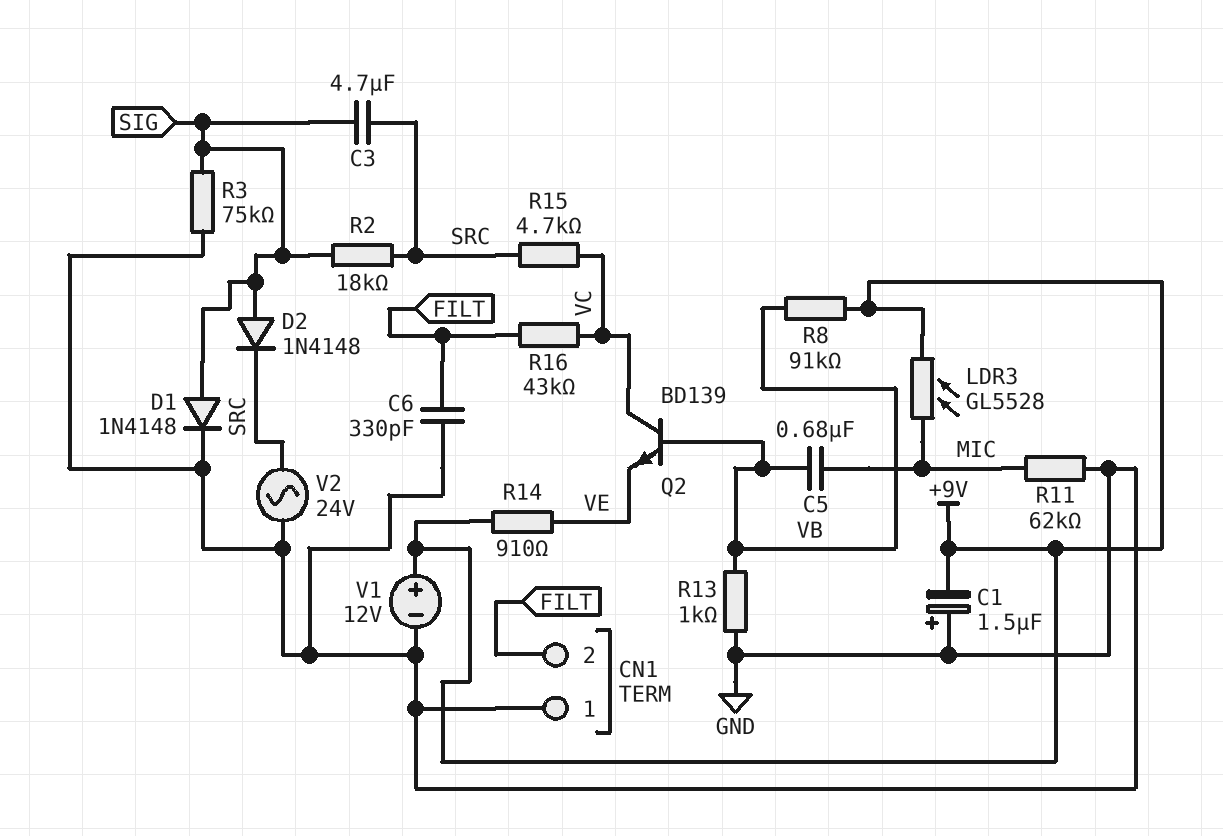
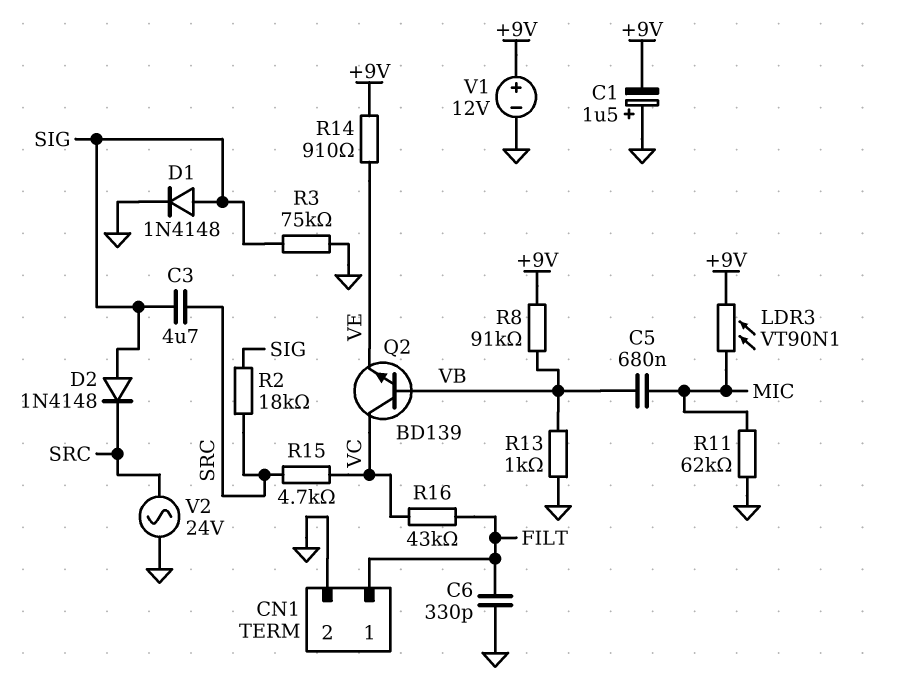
CN1 pin 1: GND -> FILT
CN1 pin 2: FILT -> GND
LDR3: GL5528 (+9V, MIC) -> VT90N1 (+9V, MIC)

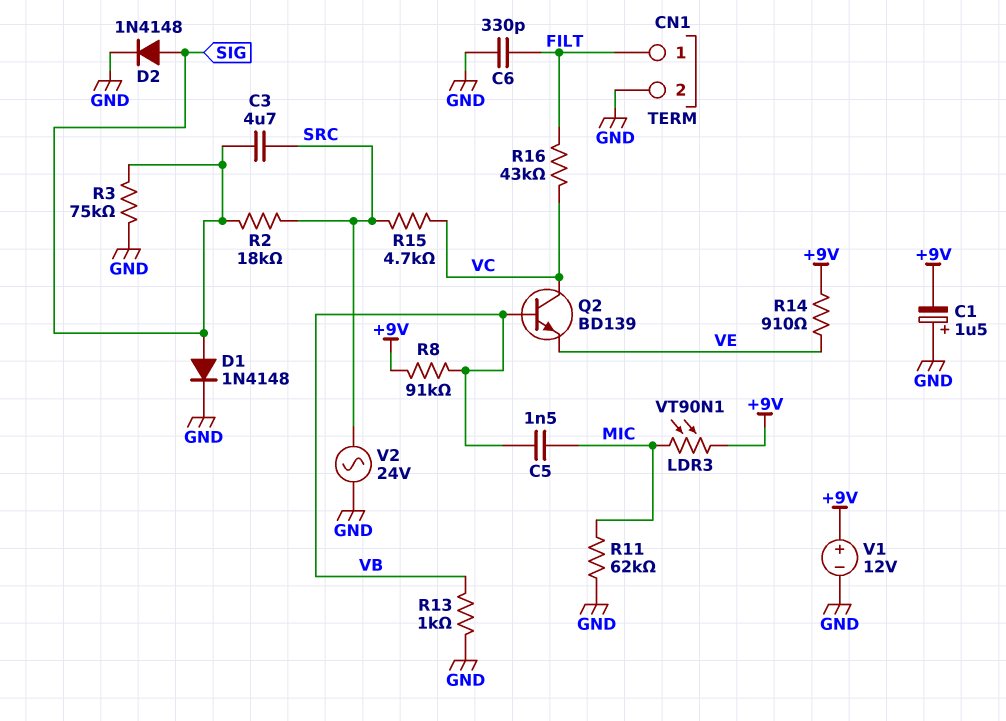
C5: 680nF (MIC, VB) -> 1.5nF (MIC, VB)
D2: diode 1N4148 (A SIG, K SRC) -> diode 1N4148 (A SIG, K GND)

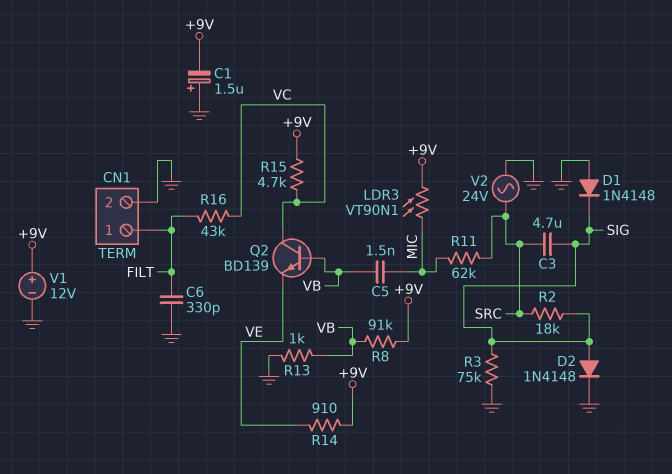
D1: diode 1N4148 (A SIG, K GND) -> diode 1N4148 (A GND, K SIG)
R11: 62k (GND, MIC) -> 62k (MIC, SRC)
R15: 4.7k (SRC, VC) -> 4.7k (+9V, VC)

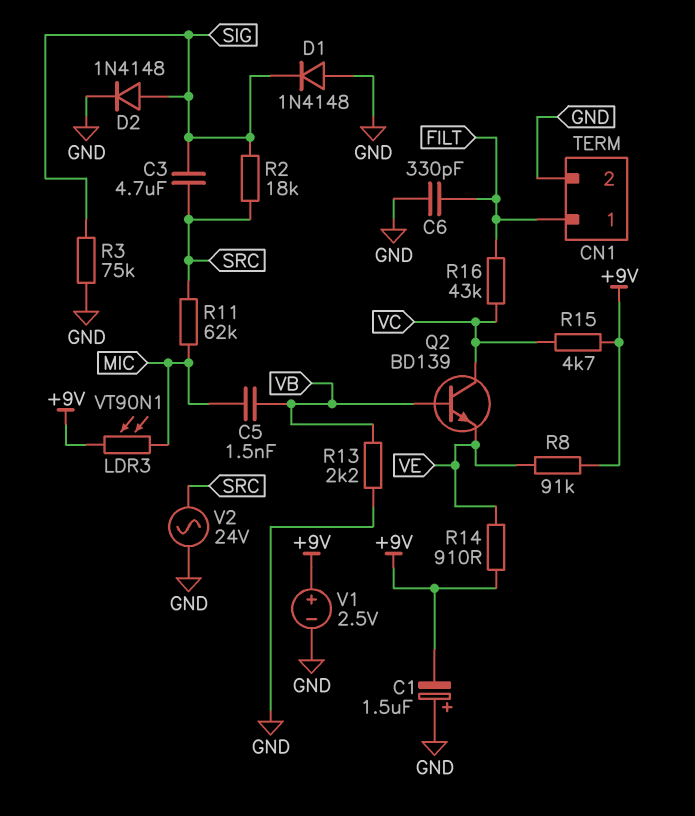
R8: 91k (+9V, VB) -> 91k (+9V, VE)
R13: 1k (GND, VB) -> 2.2k (GND, VB)
V1: 12V (plus +9V, minus GND) -> 2.5V (plus +9V, minus GND)

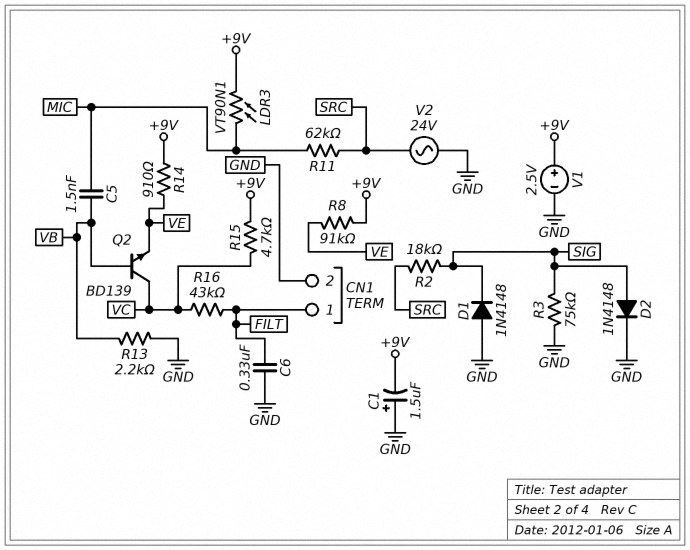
C3: 4.7uF (SIG, SRC) -> none
C6: 330pF (FILT, GND) -> 330nF (FILT, GND)

